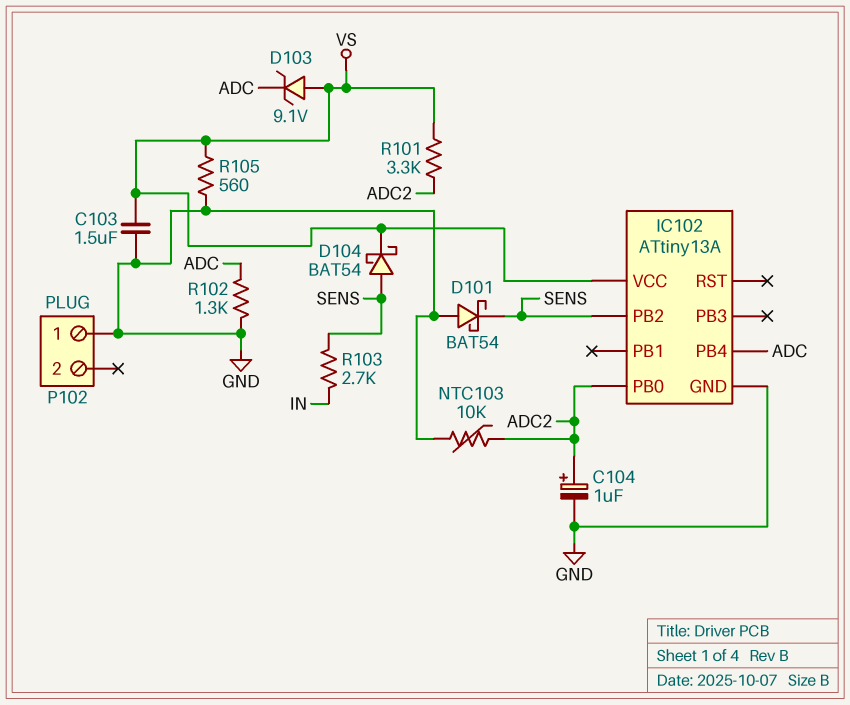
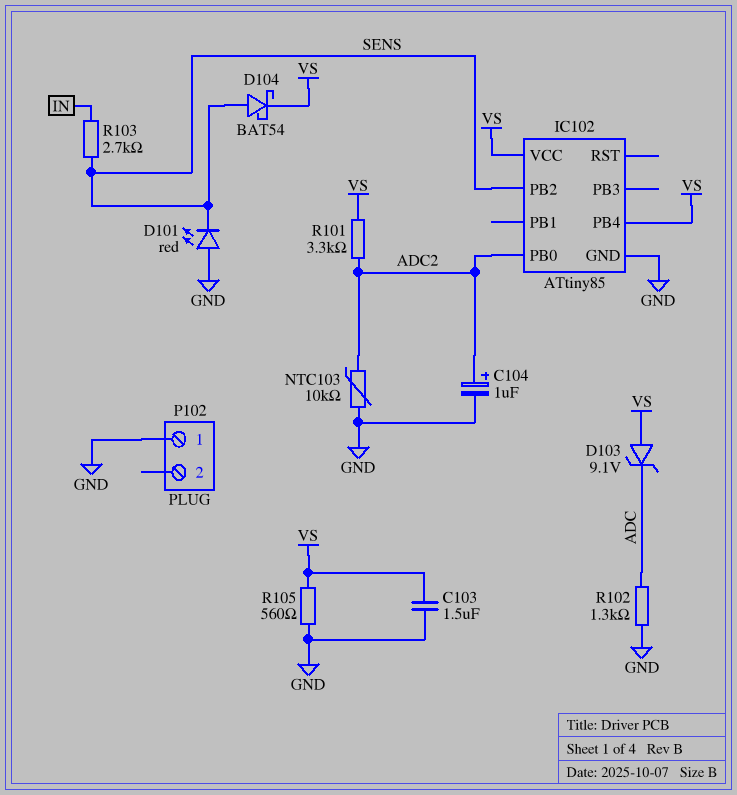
D101: schottky BAT54 (A GND, K SENS) -> LED red (A GND, K SENS)
IC102: ATtiny13A -> ATtiny85
IC102 pin PB4: ADC -> VS

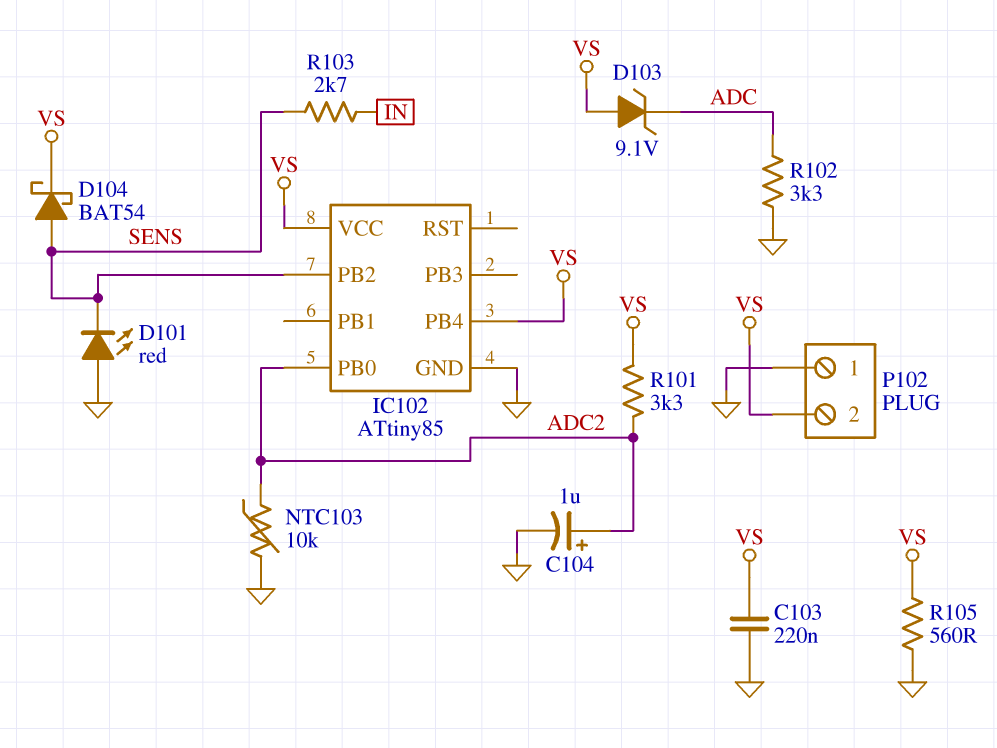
C103: 1.5uF (GND, VS) -> 220nF (GND, VS)
P102 pin 2: none -> VS
R102: 1.3k (ADC, GND) -> 3.3k (ADC, GND)

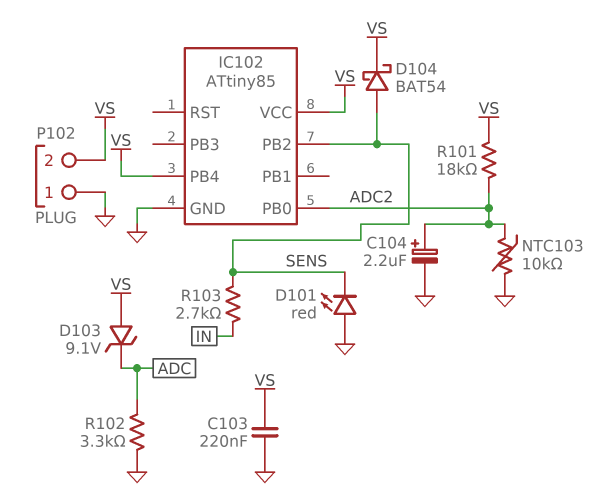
C104: 1uF (plus ADC2, minus GND) -> 2.2uF (plus ADC2, minus GND)
R101: 3.3k (ADC2, VS) -> 18k (ADC2, VS)
R105: 560 (GND, VS) -> none

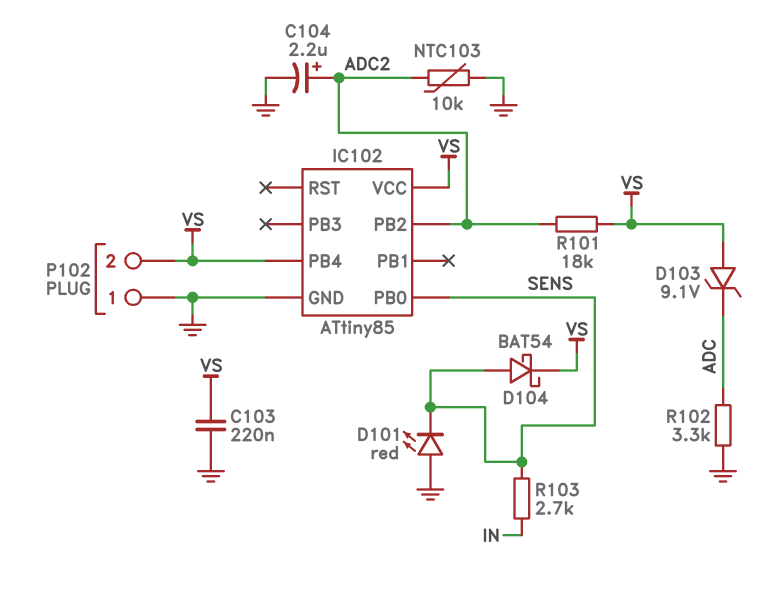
IC102 pin PB0: ADC2 -> SENS
IC102 pin PB2: SENS -> ADC2

